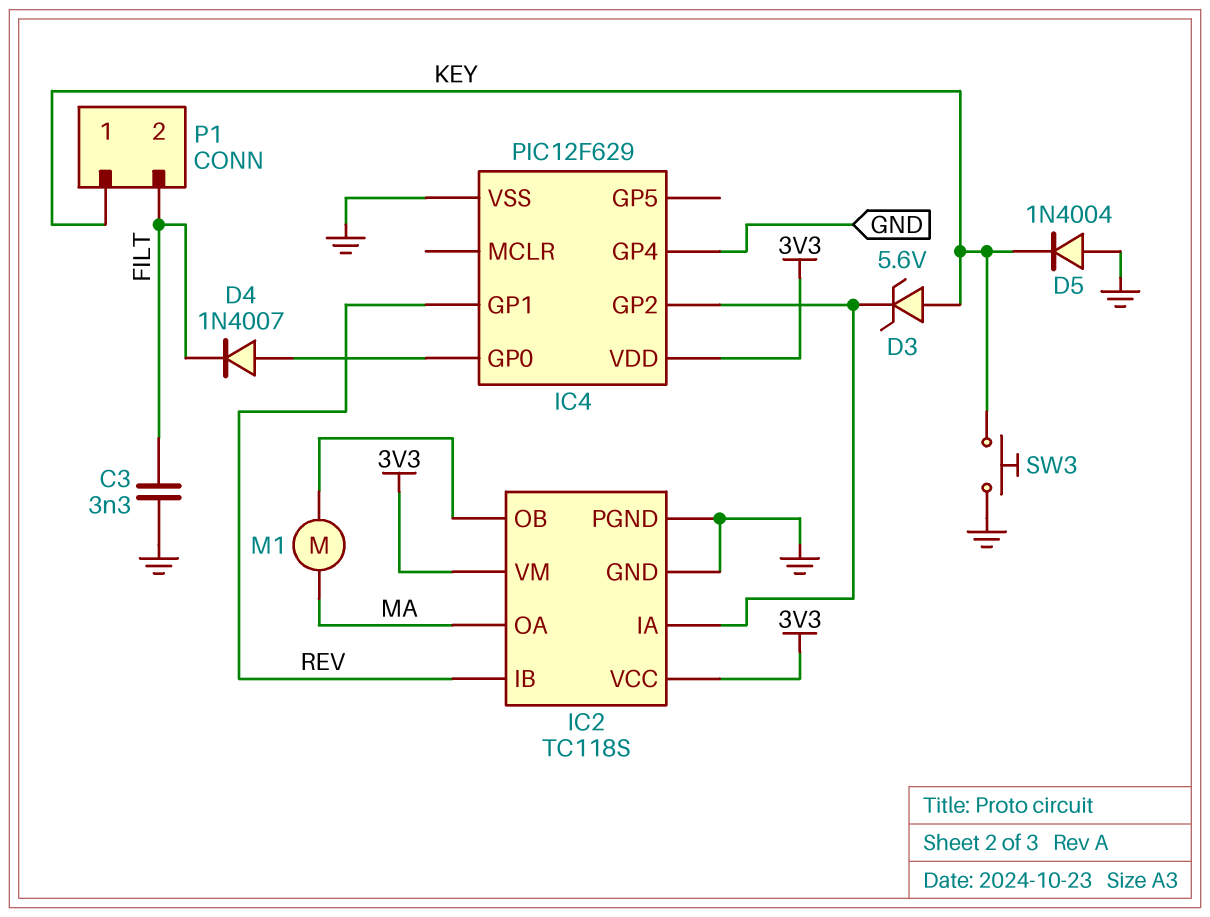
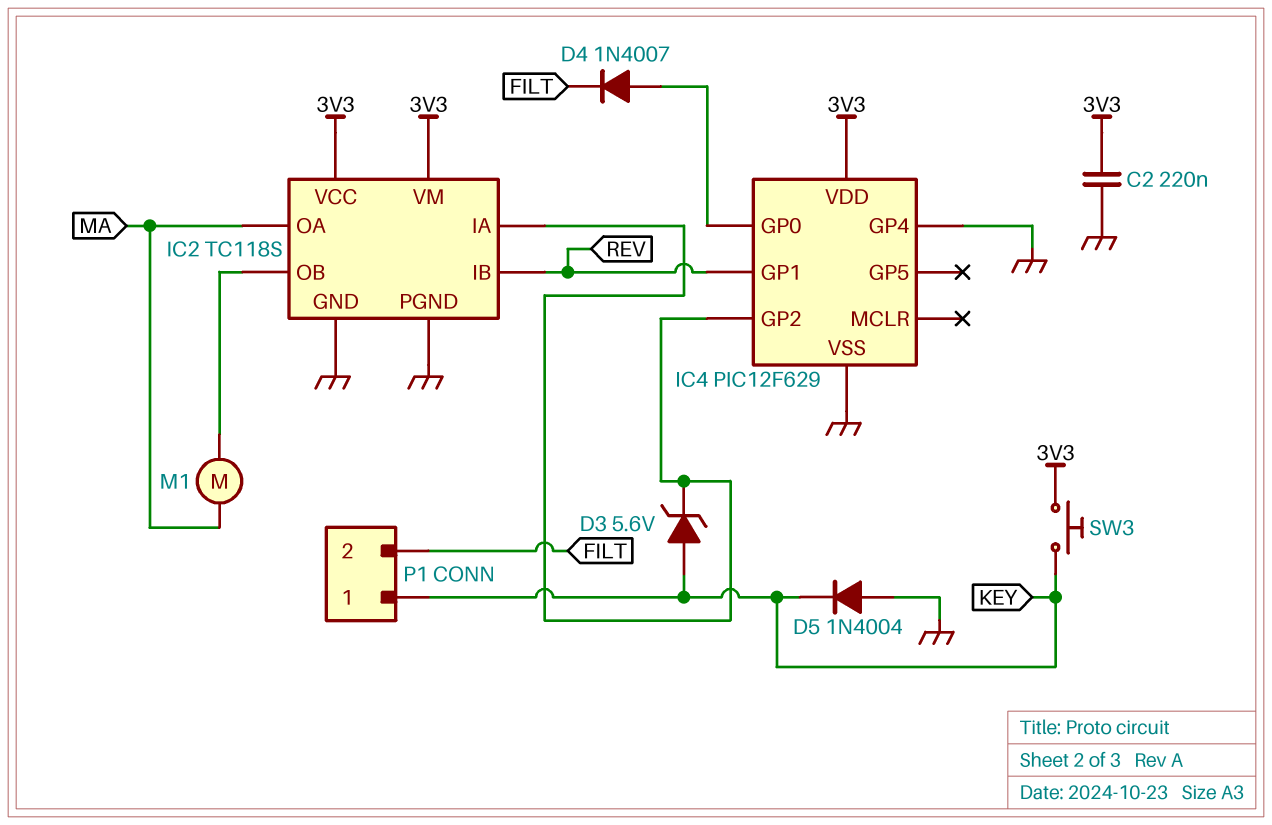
C2: none -> 220nF (3V3, GND)
C3: 3.3nF (FILT, GND) -> none
SW3: button (GND, KEY) -> button (3V3, KEY)

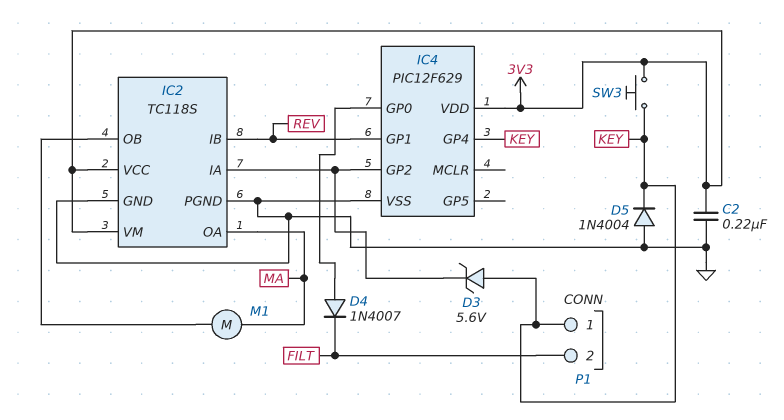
IC4 pin GP4: GND -> KEY

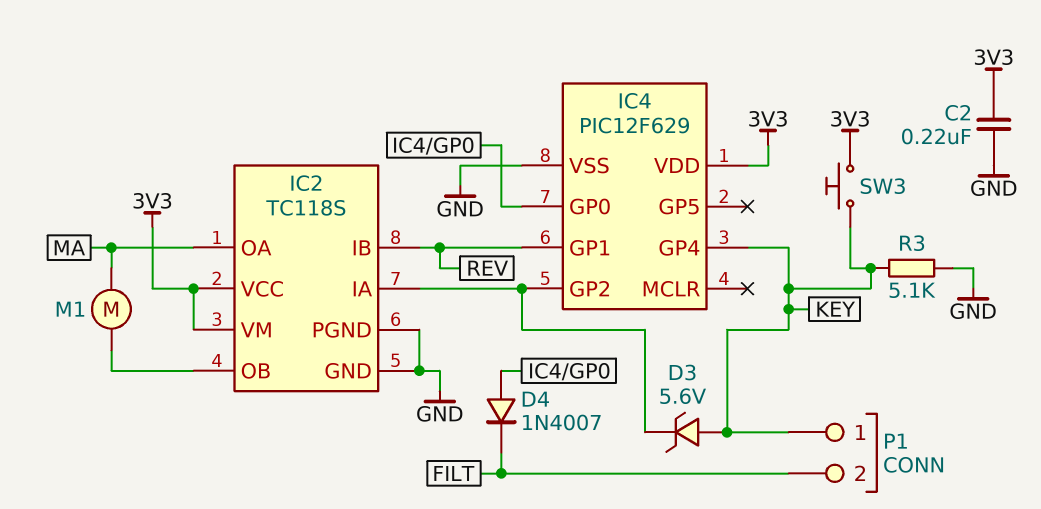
D5: diode 1N4004 (A GND, K KEY) -> none
R3: none -> 5.1k (GND, KEY)

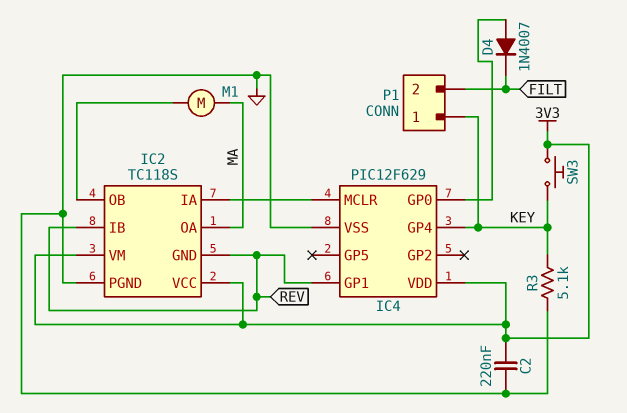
D3: zener 5.6V (A KEY, K IC2/IA) -> none
IC2 pin GND: GND -> REV
IC4 pin GP2: IC2/IA -> none
IC4 pin MCLR: none -> IC2/IA

